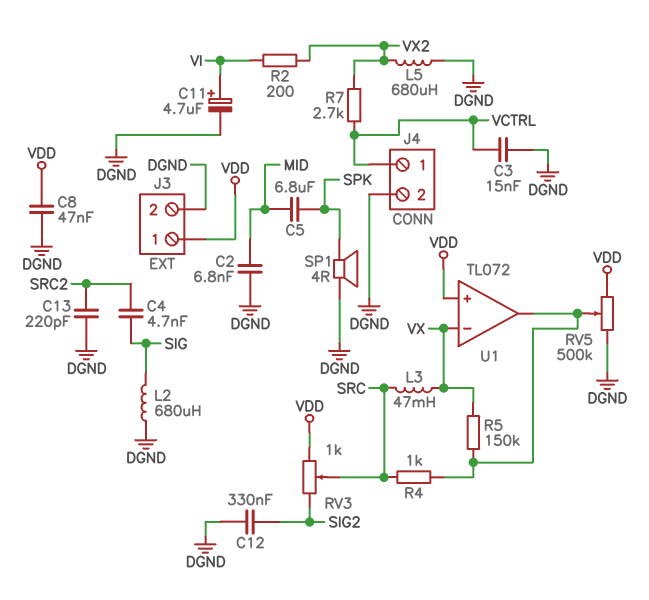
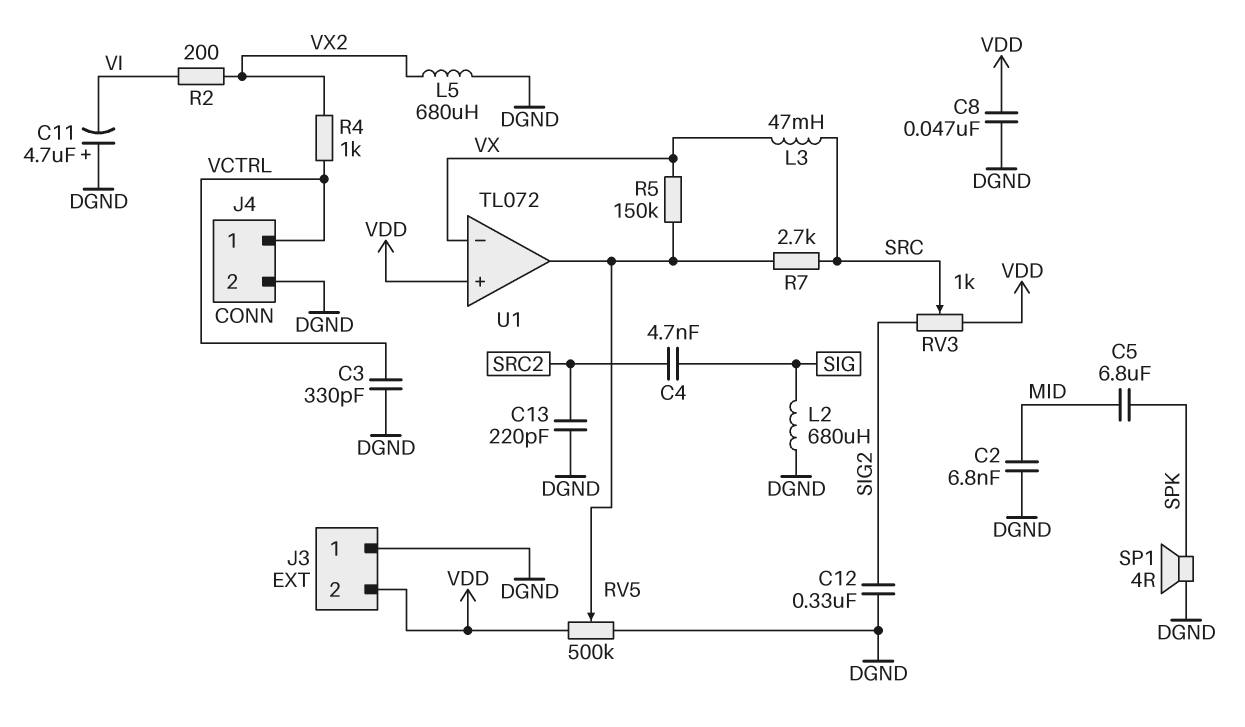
C3: 15nF (DGND, VCTRL) -> 330pF (DGND, VCTRL)
C11: 4.7uF (plus VI, minus DGND) -> 4.7uF (plus DGND, minus VI)
J3 pin 1: VDD -> DGND
J3 pin 2: DGND -> VDD
R4: 1k (SRC, U1/out) -> 1k (VCTRL, VX2)
R7: 2.7k (VCTRL, VX2) -> 2.7k (SRC, U1/out)

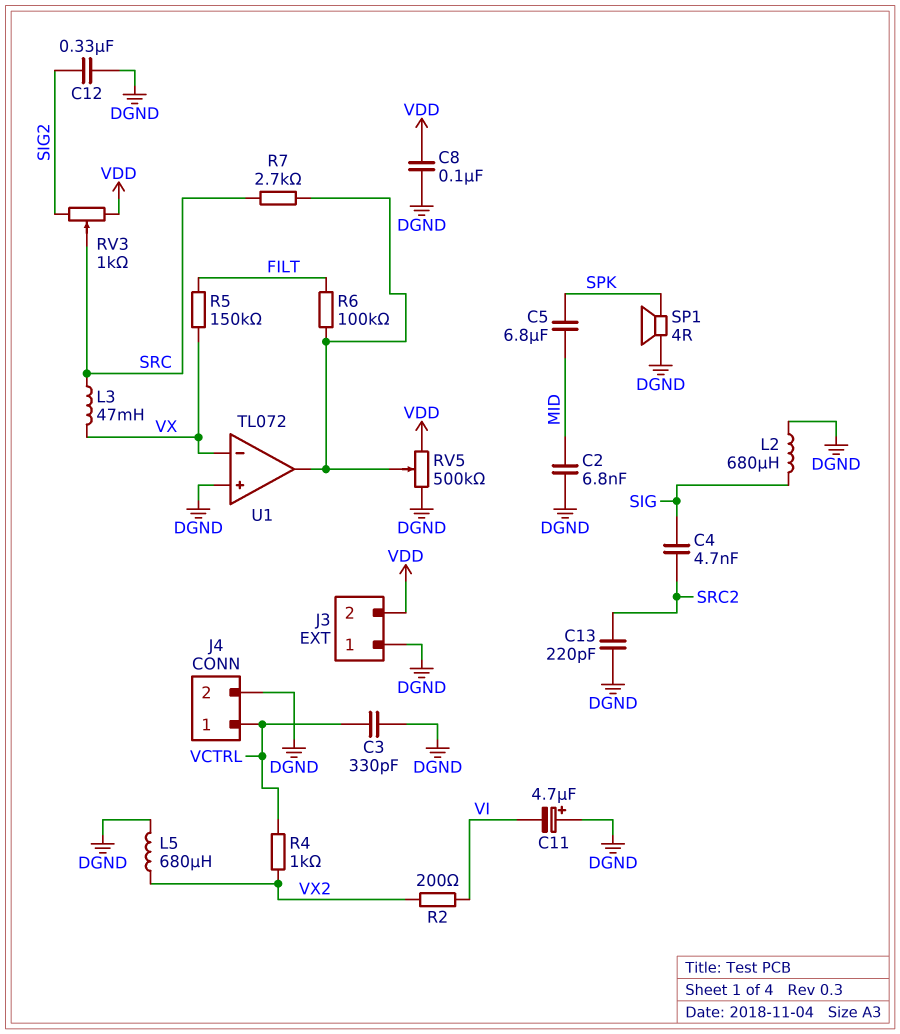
C8: 47nF (DGND, VDD) -> 100nF (DGND, VDD)
R5: 150k (U1/out, VX) -> 150k (FILT, VX)
R6: none -> 100k (FILT, U1/out)
U1 pin in+: VDD -> DGND

